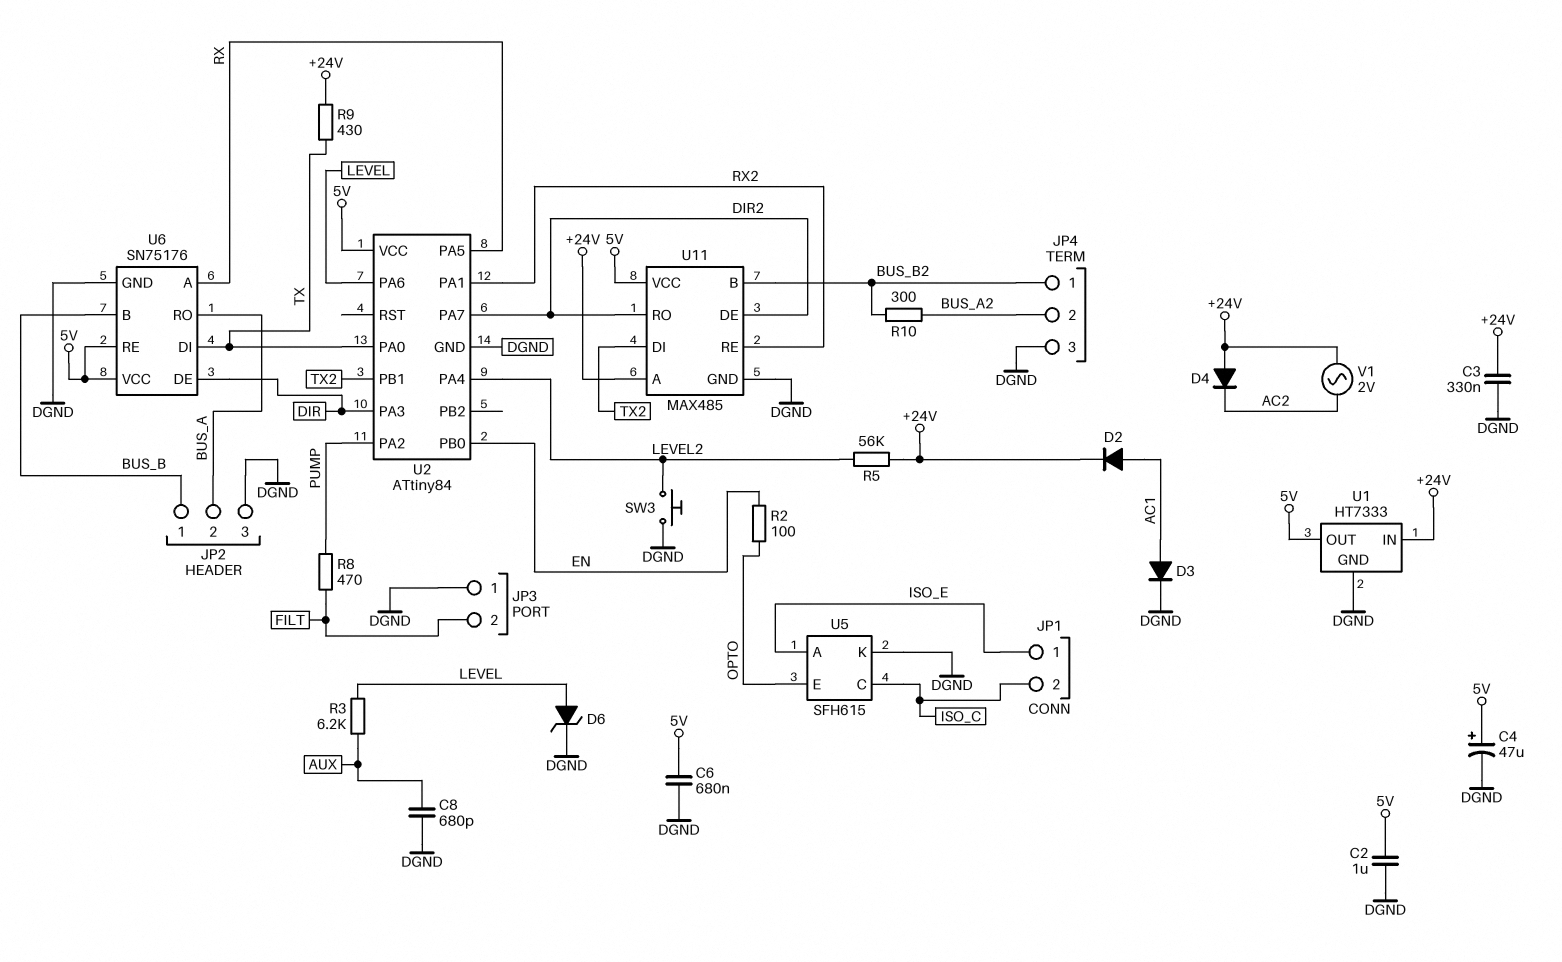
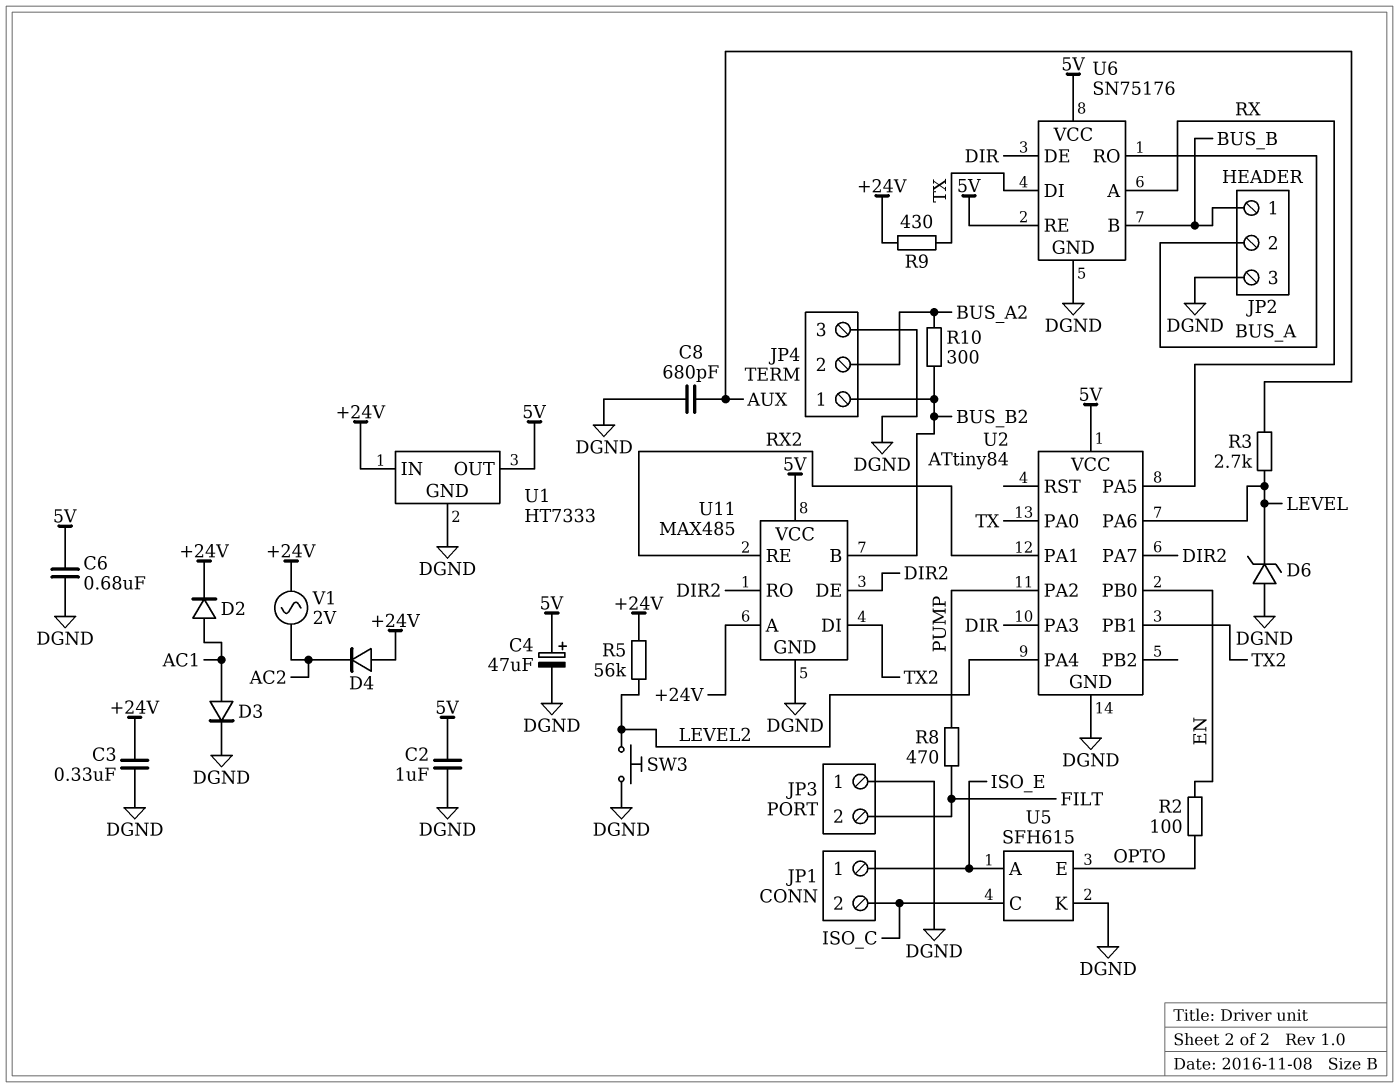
D6: zener (A LEVEL, K DGND) -> zener (A DGND, K LEVEL)
R3: 6.2k (AUX, LEVEL) -> 2.7k (AUX, LEVEL)

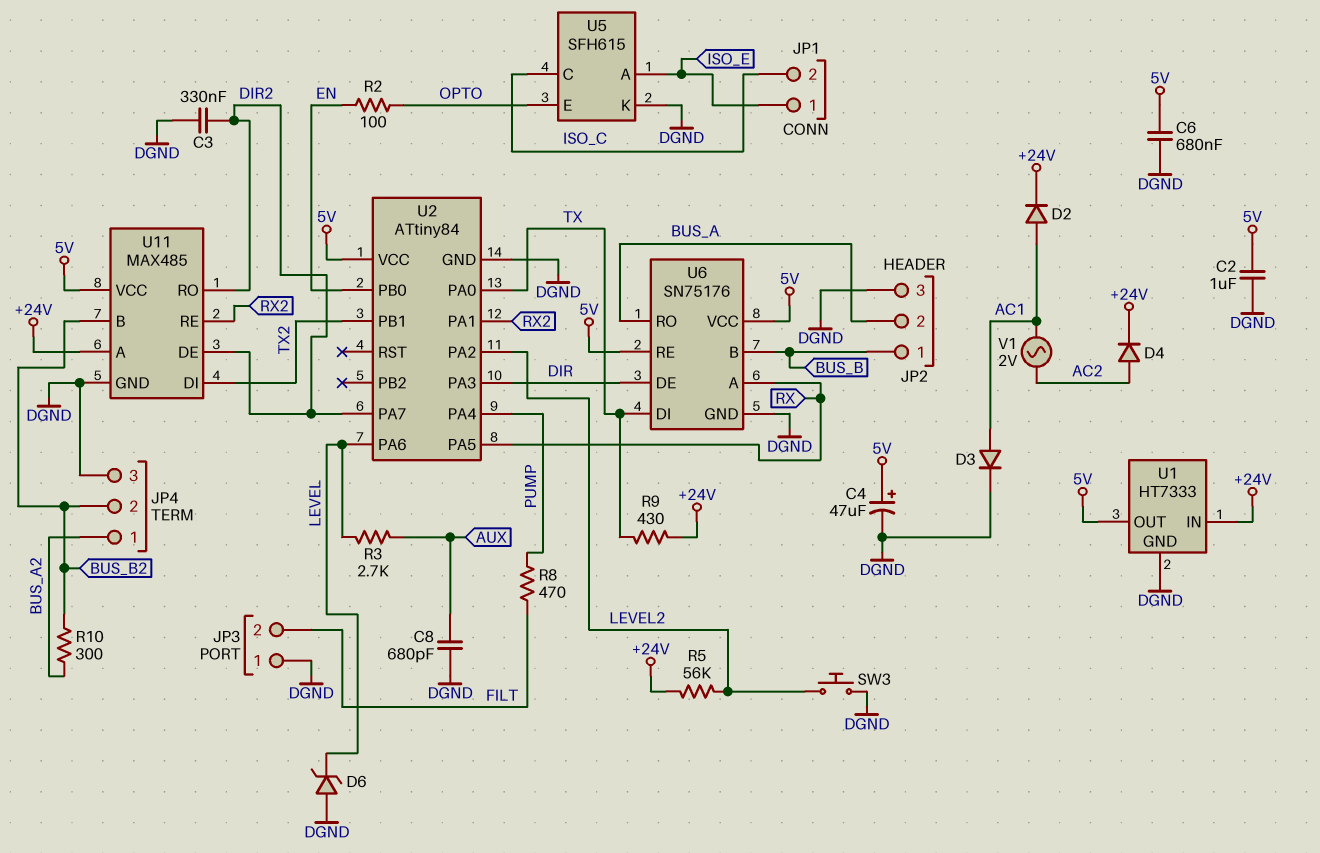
C3: 330nF (+24V, DGND) -> 330nF (DGND, DIR2)
D4: diode (A +24V, K AC2) -> diode (A AC2, K +24V)
JP4 pin 1: BUS_B2 -> BUS_A2
JP4 pin 2: BUS_A2 -> BUS_B2
U2 pin PA2: PUMP -> LEVEL2
U2 pin PA4: LEVEL2 -> PUMP
V1: AC 2V (+24V, AC2) -> AC 2V (AC1, AC2)

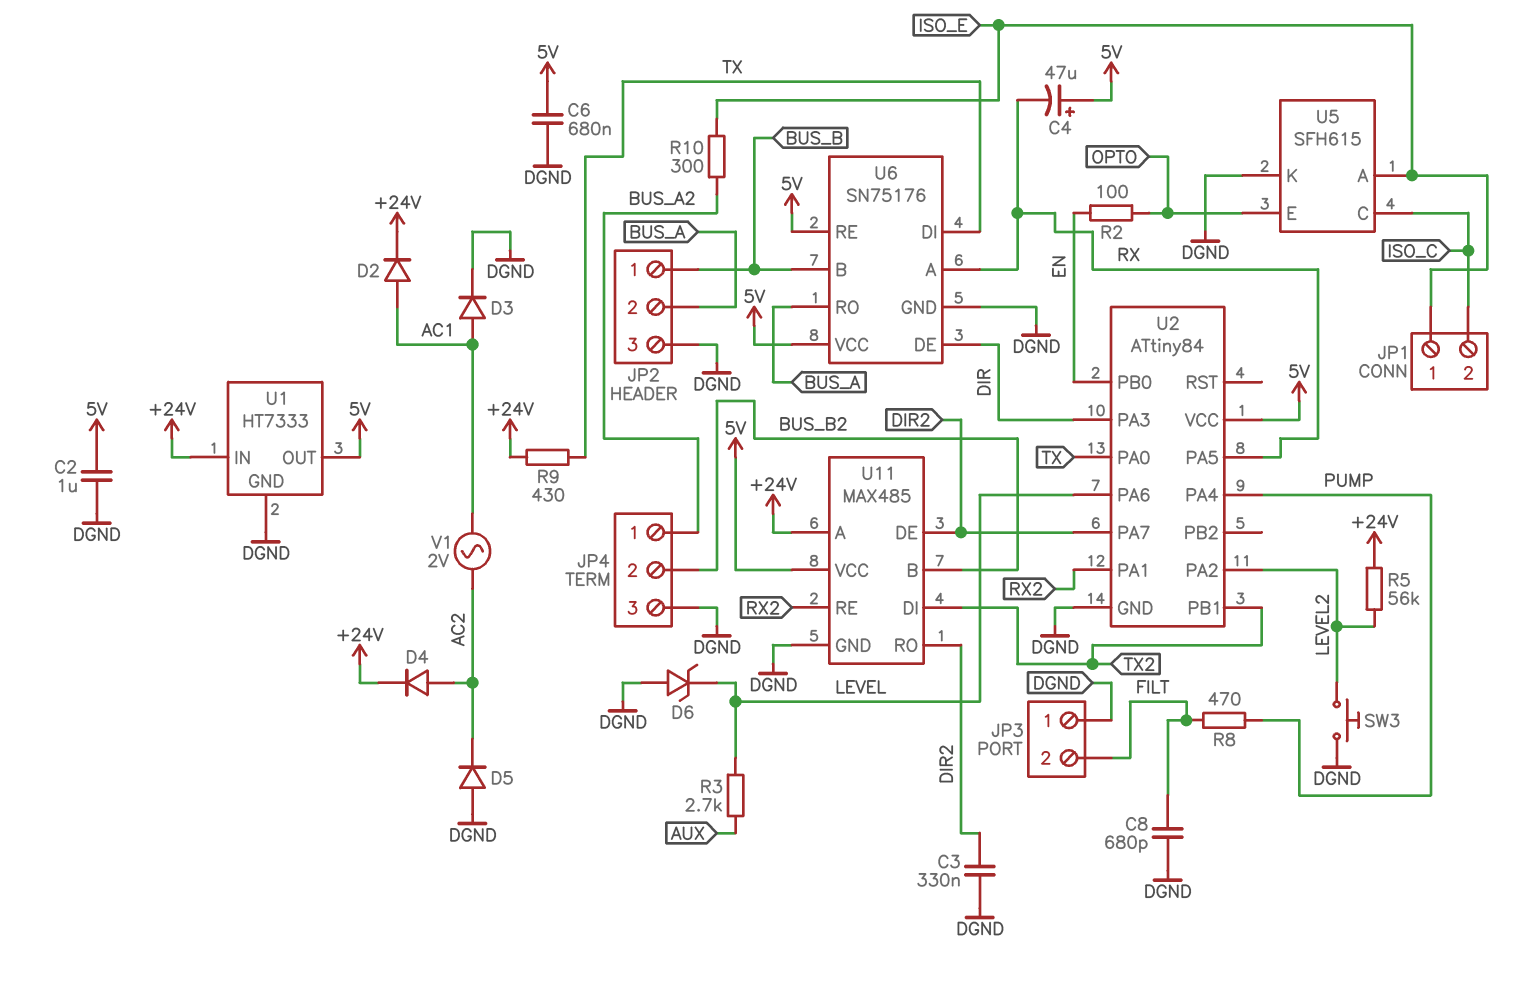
C4: 47uF (plus 5V, minus DGND) -> 47uF (plus 5V, minus RX)
C8: 680pF (AUX, DGND) -> 680pF (DGND, FILT)
D5: none -> diode (A DGND, K AC2)
R10: 300 (BUS_A2, BUS_B2) -> 300 (BUS_A2, ISO_E)

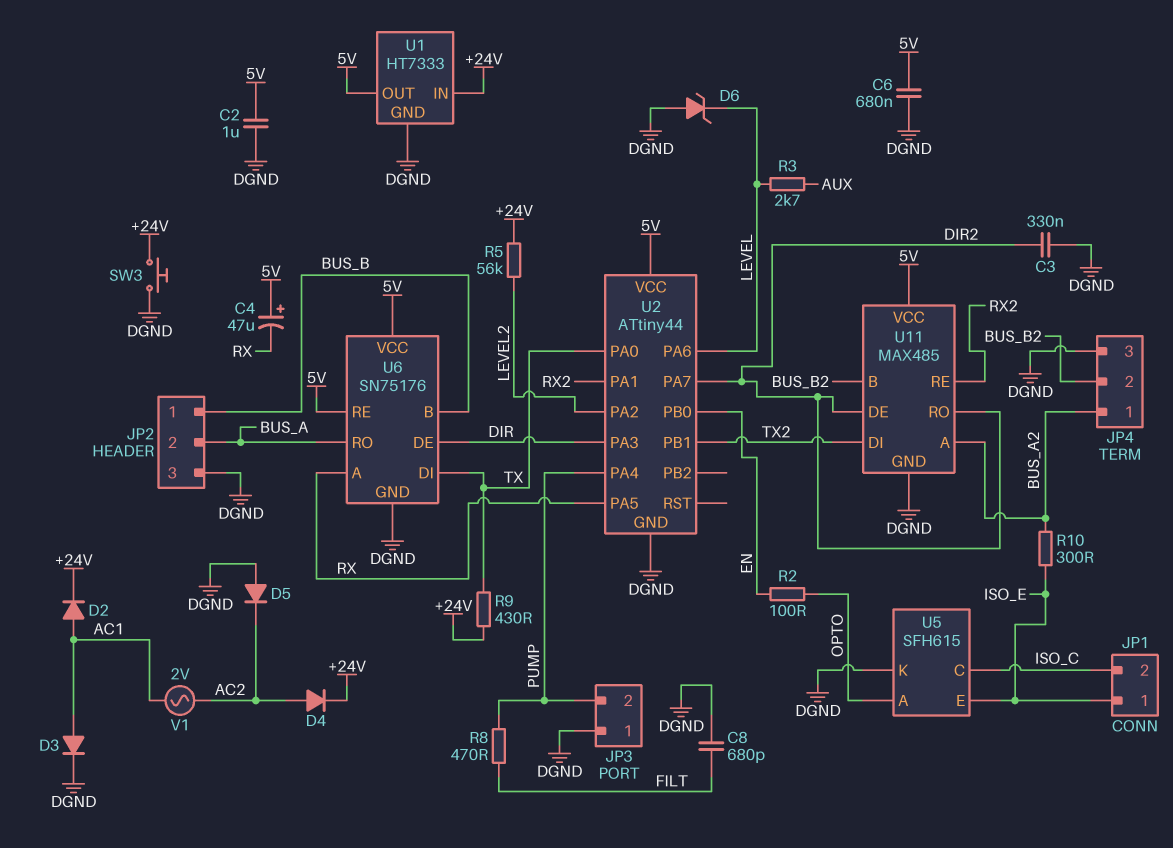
JP3 pin 2: FILT -> PUMP
SW3: button (DGND, LEVEL2) -> button (+24V, DGND)
U2: ATtiny84 -> ATtiny44
U5 pin A: ISO_E -> OPTO
U5 pin E: OPTO -> ISO_E
U11 pin A: +24V -> BUS_A2

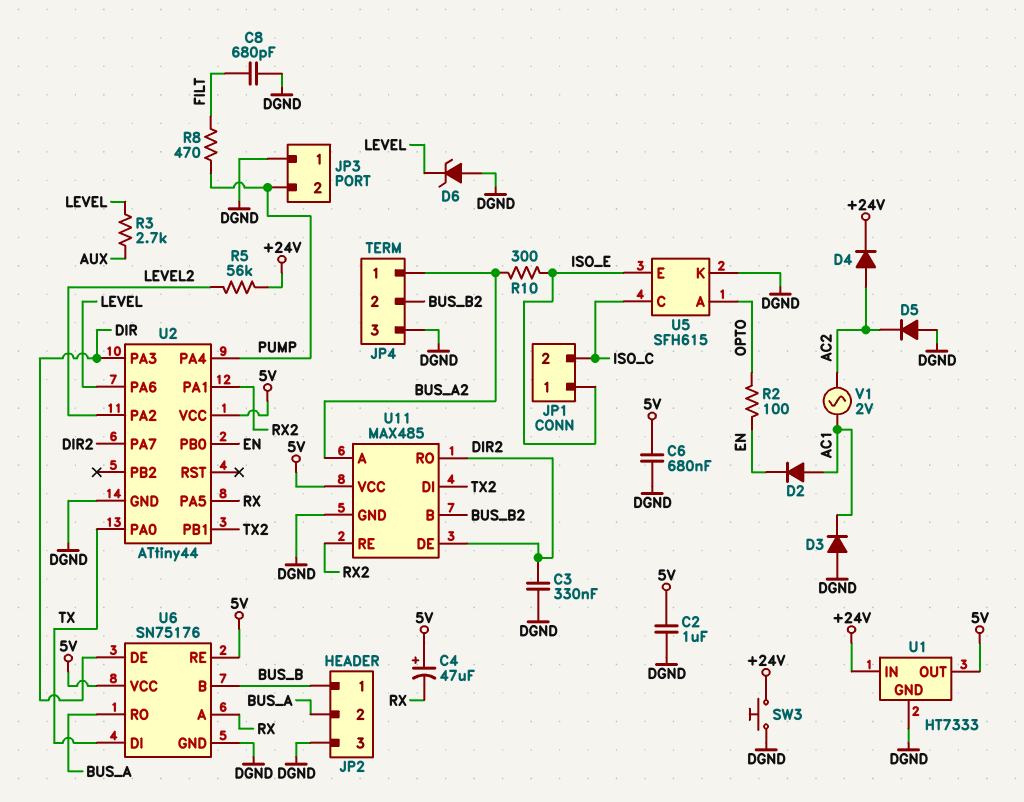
D2: diode (A AC1, K +24V) -> diode (A AC1, K EN)
D3: diode (A AC1, K DGND) -> diode (A DGND, K AC1)
R9: 430 (+24V, TX) -> none

